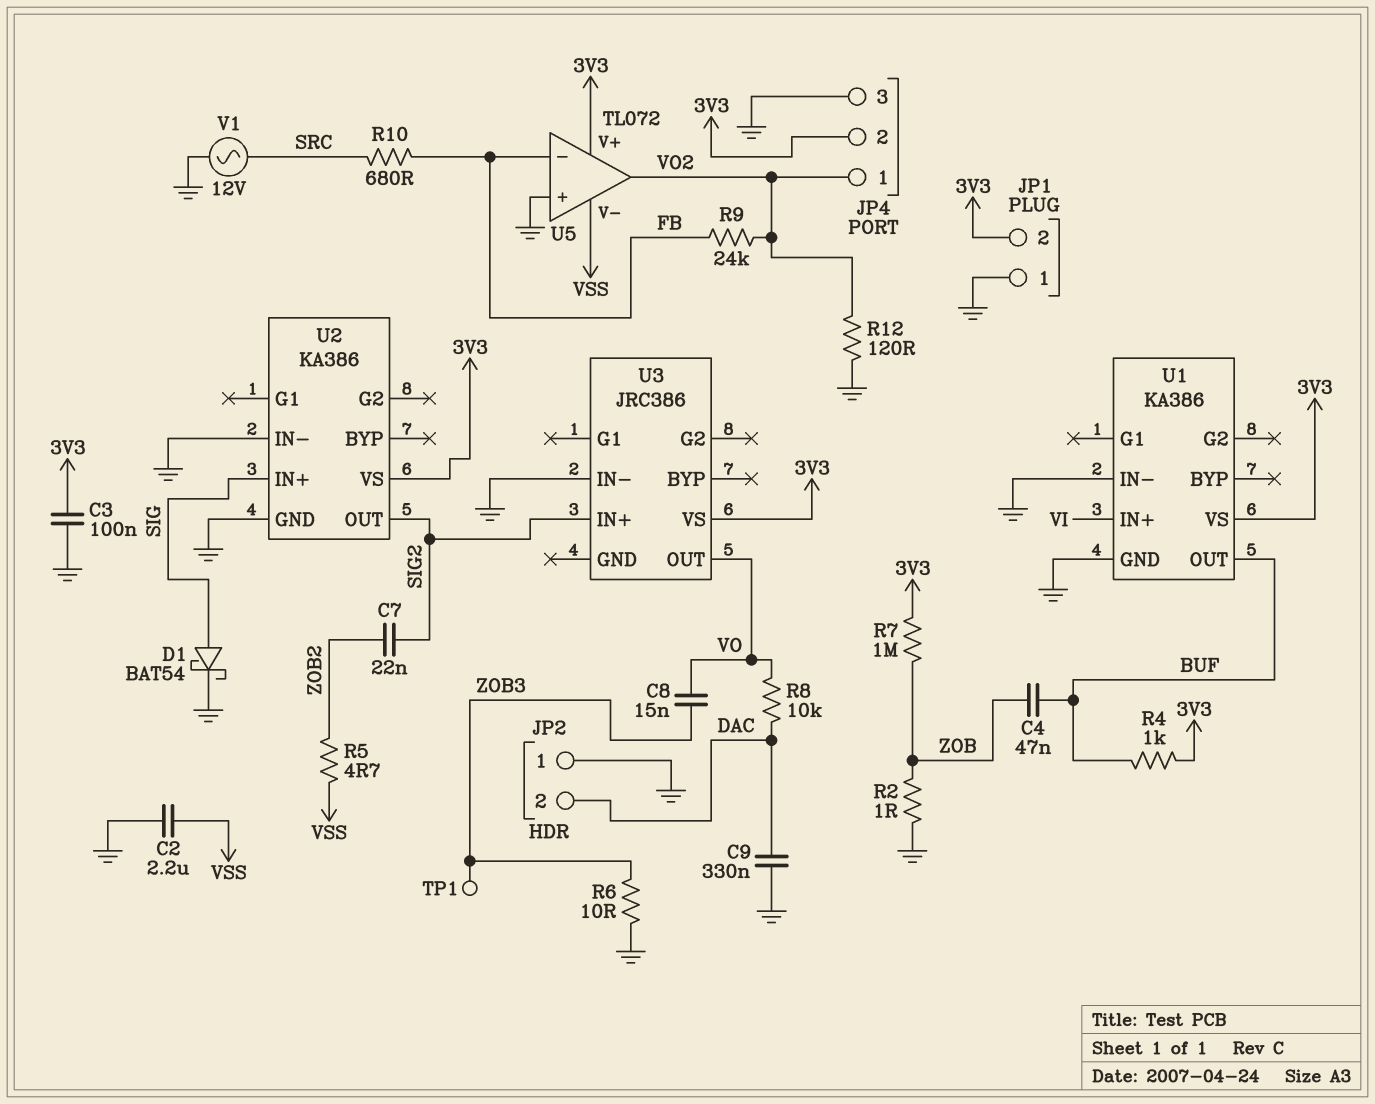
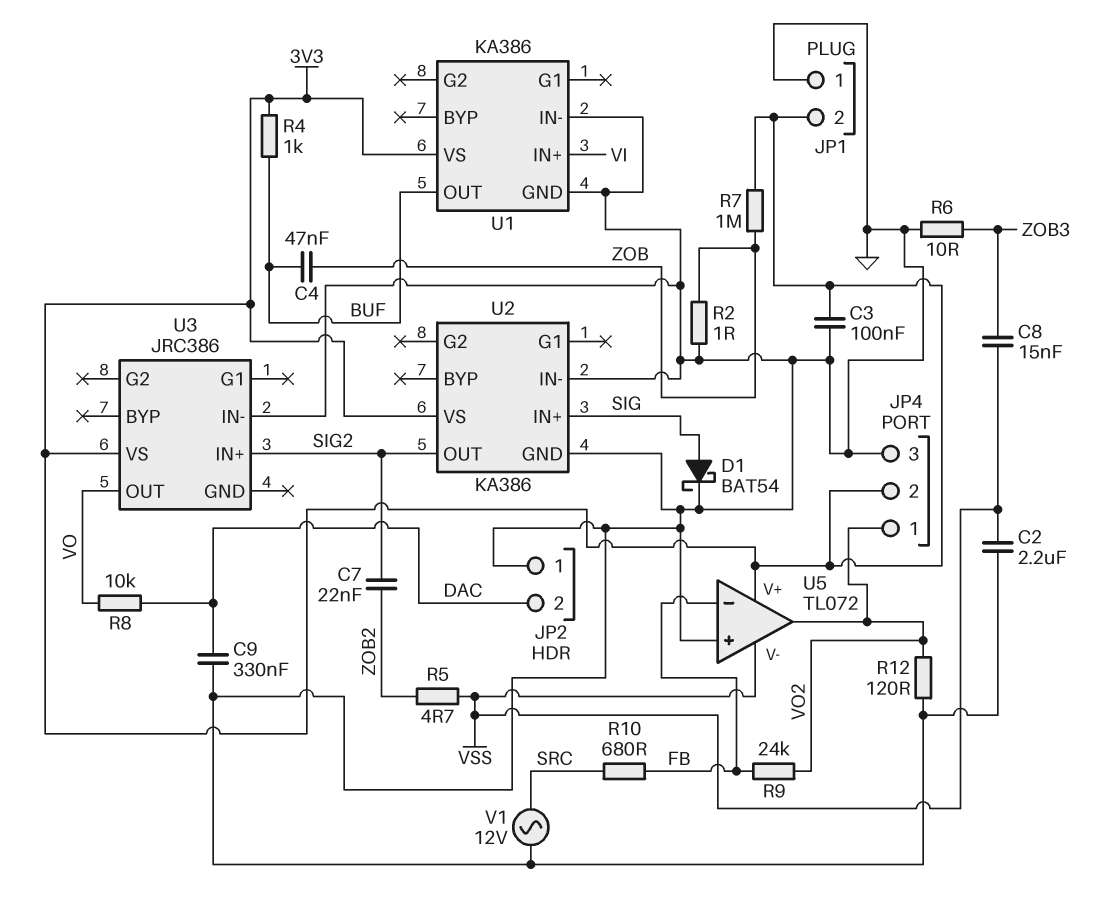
C8: 15nF (VO, ZOB3) -> 15nF (VSS, ZOB3)
TP1: test point (ZOB3) -> none

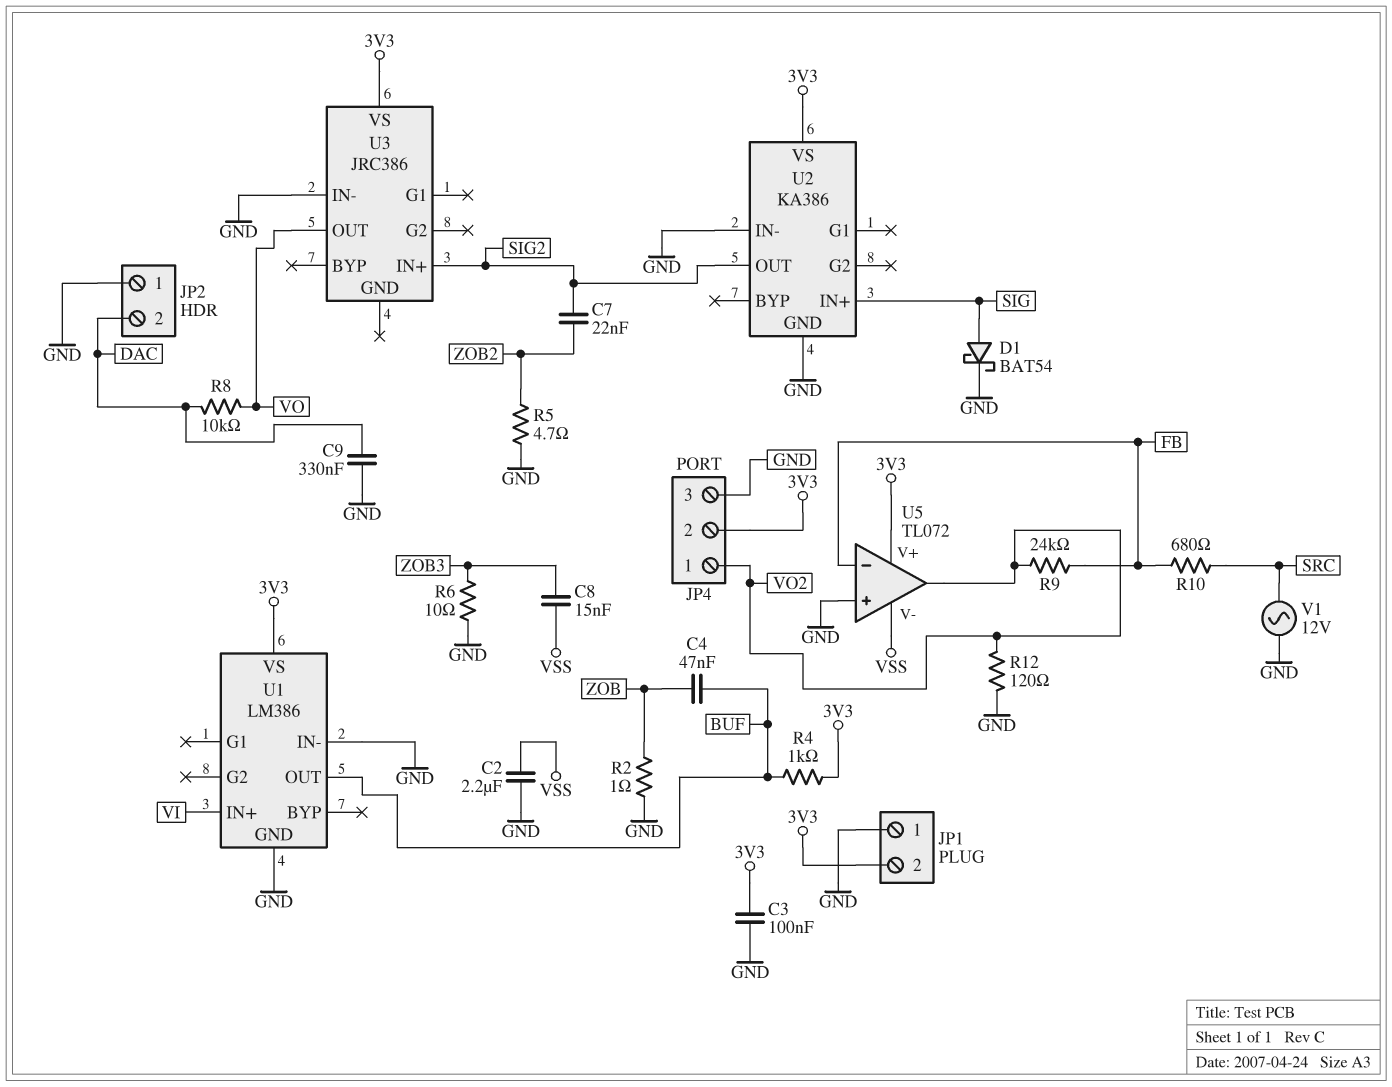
R5: 4.7 (VSS, ZOB2) -> 4.7 (GND, ZOB2)
R7: 1M (3V3, ZOB) -> none
U1: KA386 -> LM386

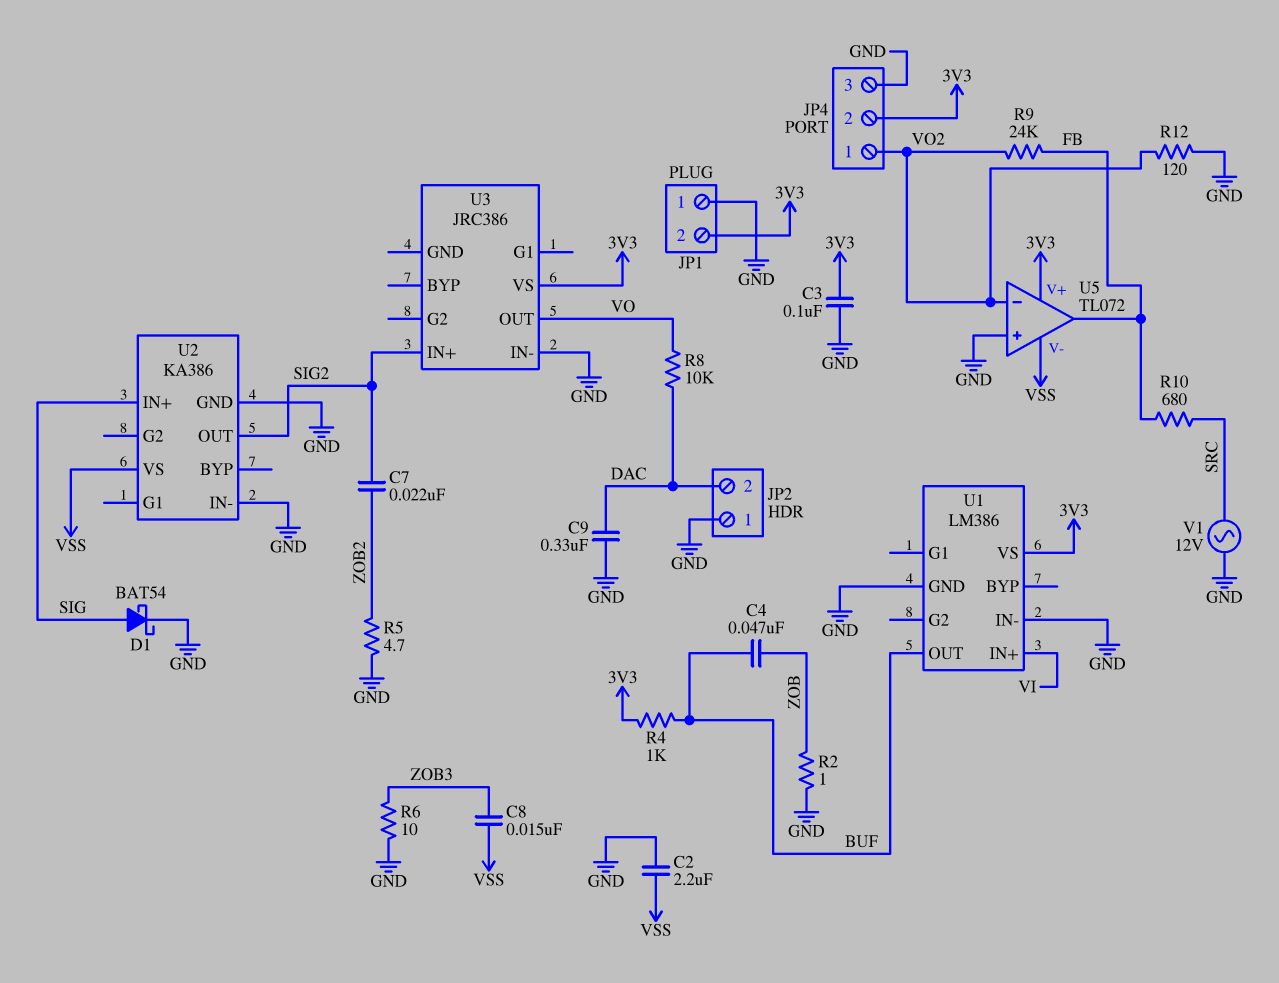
U2 pin VS: 3V3 -> VSS
U5 pin in-: FB -> VO2
U5 pin out: VO2 -> FB

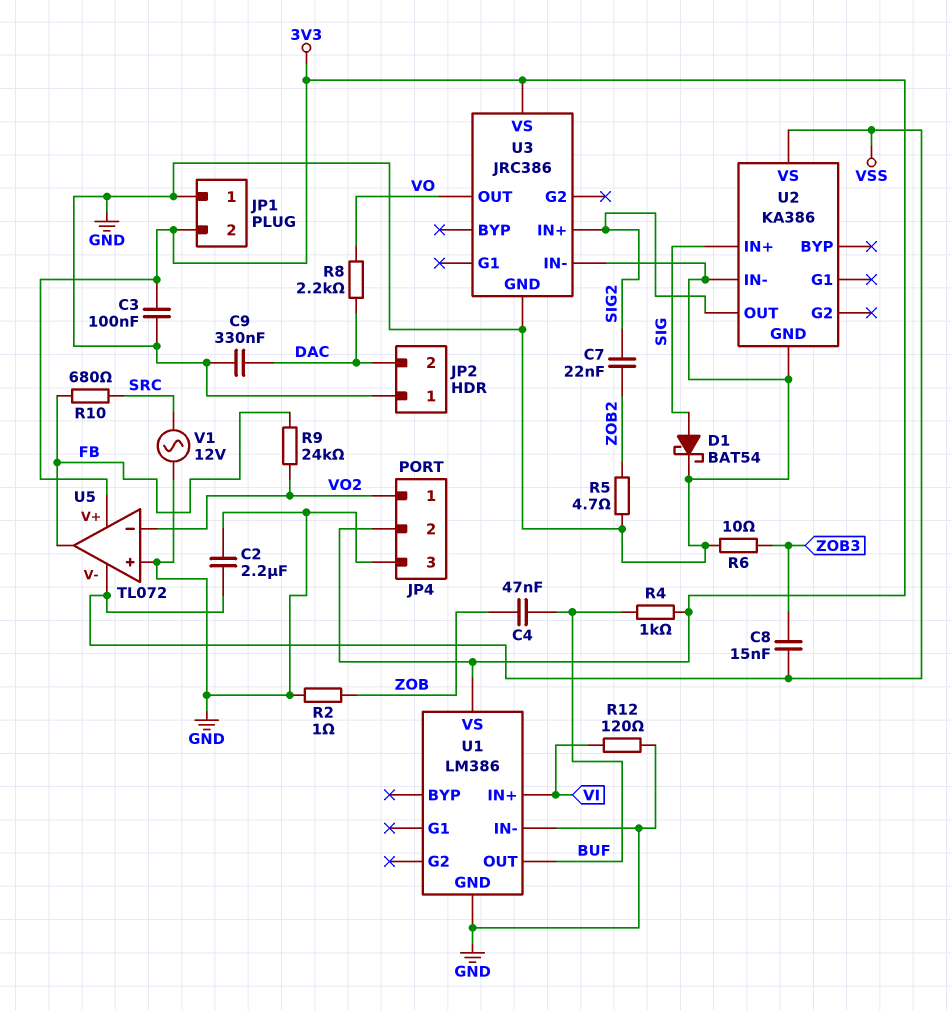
R8: 10k (DAC, VO) -> 2.2k (DAC, VO)
R12: 120 (GND, VO2) -> 120 (GND, VI)
U3 pin GND: none -> GND

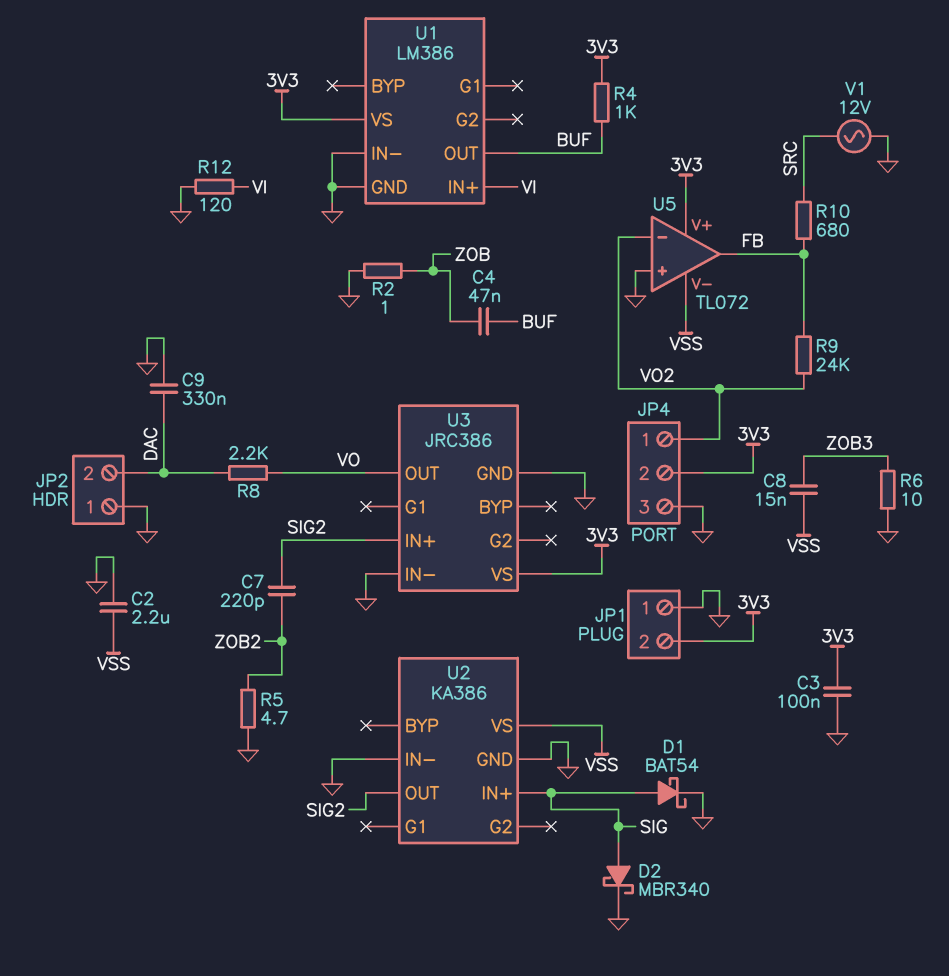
C7: 22nF (SIG2, ZOB2) -> 220pF (SIG2, ZOB2)
D2: none -> schottky MBR340 (A SIG, K GND)

